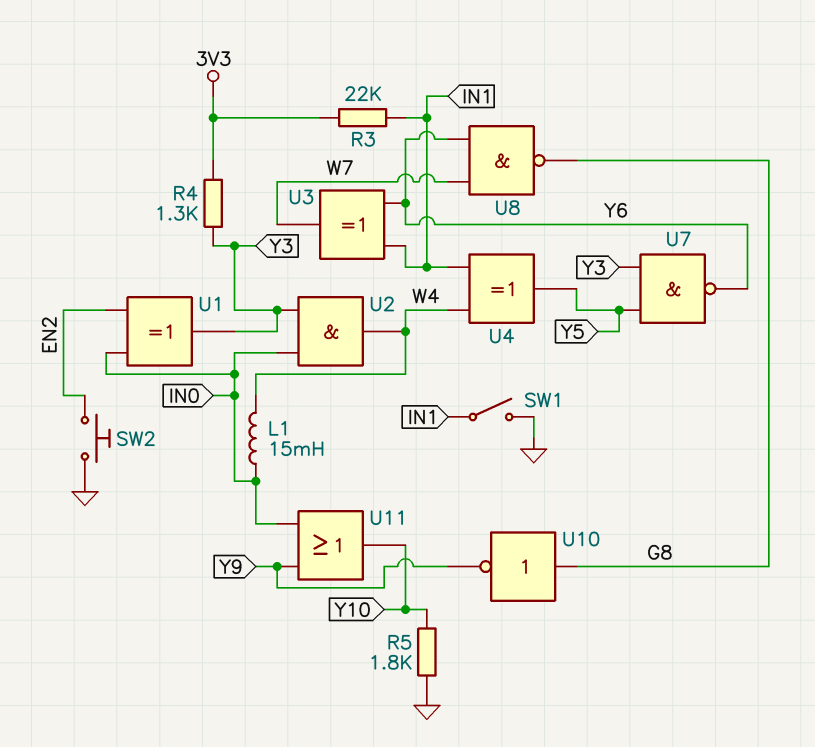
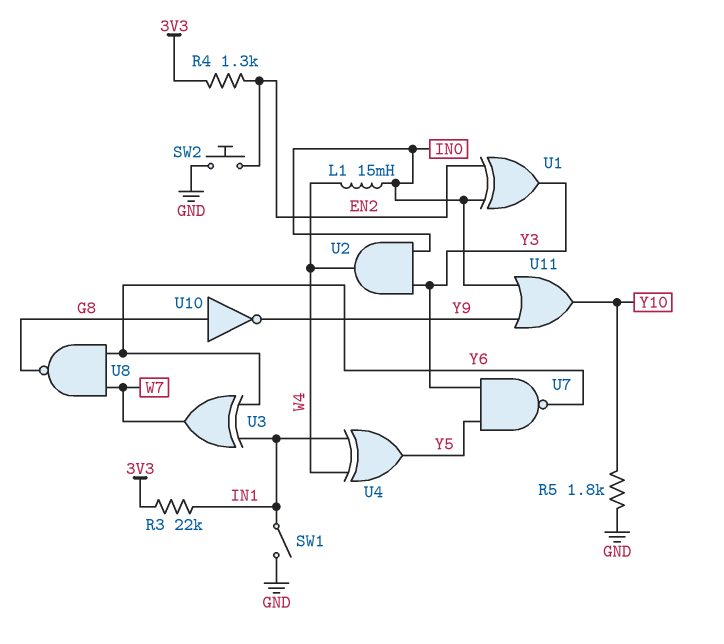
R4: 1.3k (3V3, Y3) -> 1.3k (3V3, EN2)

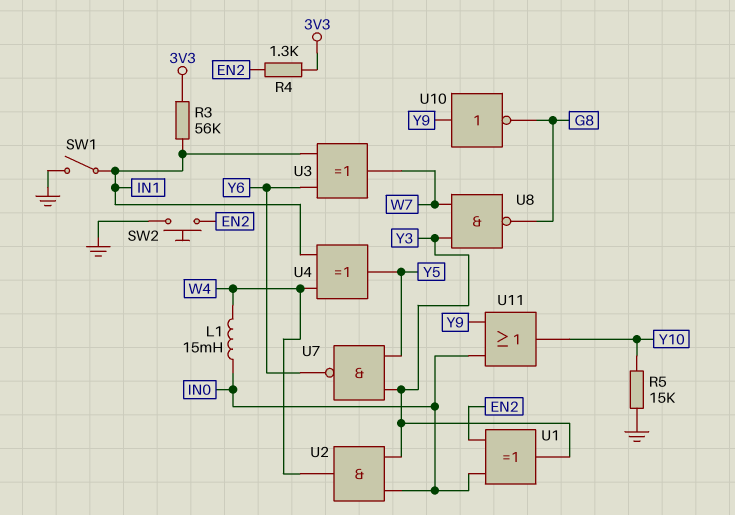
R3: 22k (3V3, IN1) -> 56k (3V3, IN1)
R5: 1.8k (GND, Y10) -> 15k (GND, Y10)
U8: NAND (in W7, in Y6, out G8) -> NAND (in W7, in Y3, out G8)
U10: NOT (in G8, out Y9) -> NOT (in Y9, out G8)

